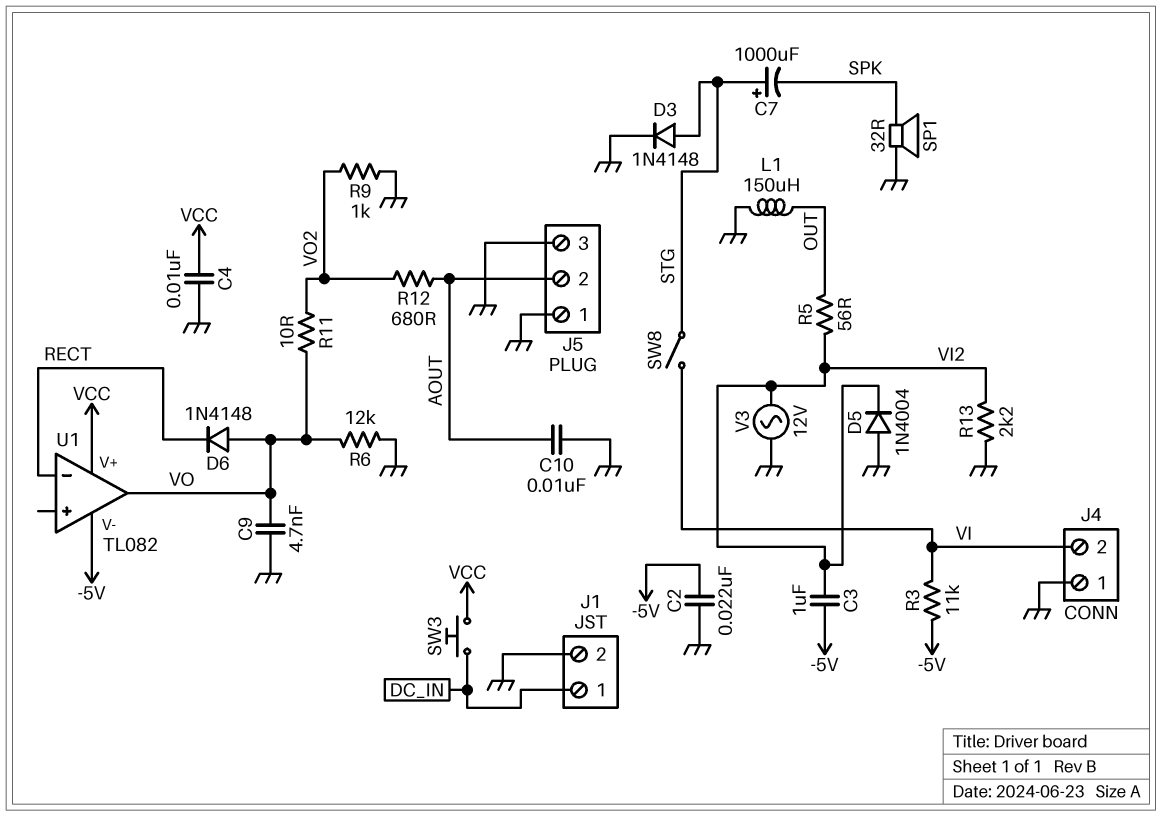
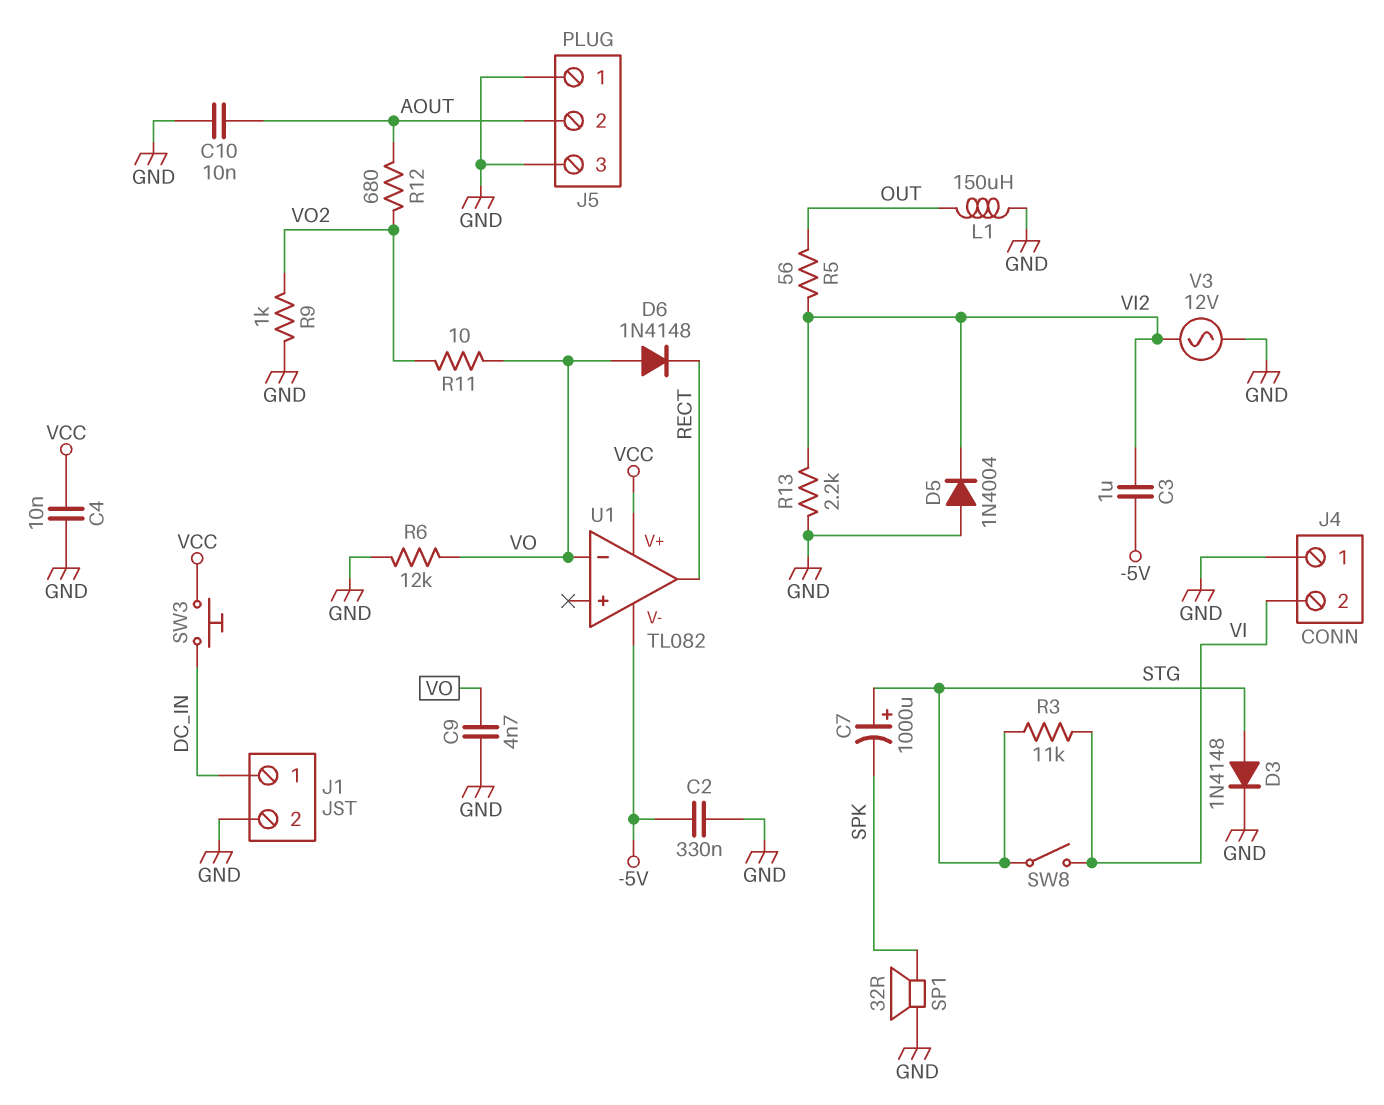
C2: 22nF (-5V, GND) -> 330nF (-5V, GND)
R3: 11k (-5V, VI) -> 11k (STG, VI)
U1 pin in-: RECT -> VO
U1 pin out: VO -> RECT

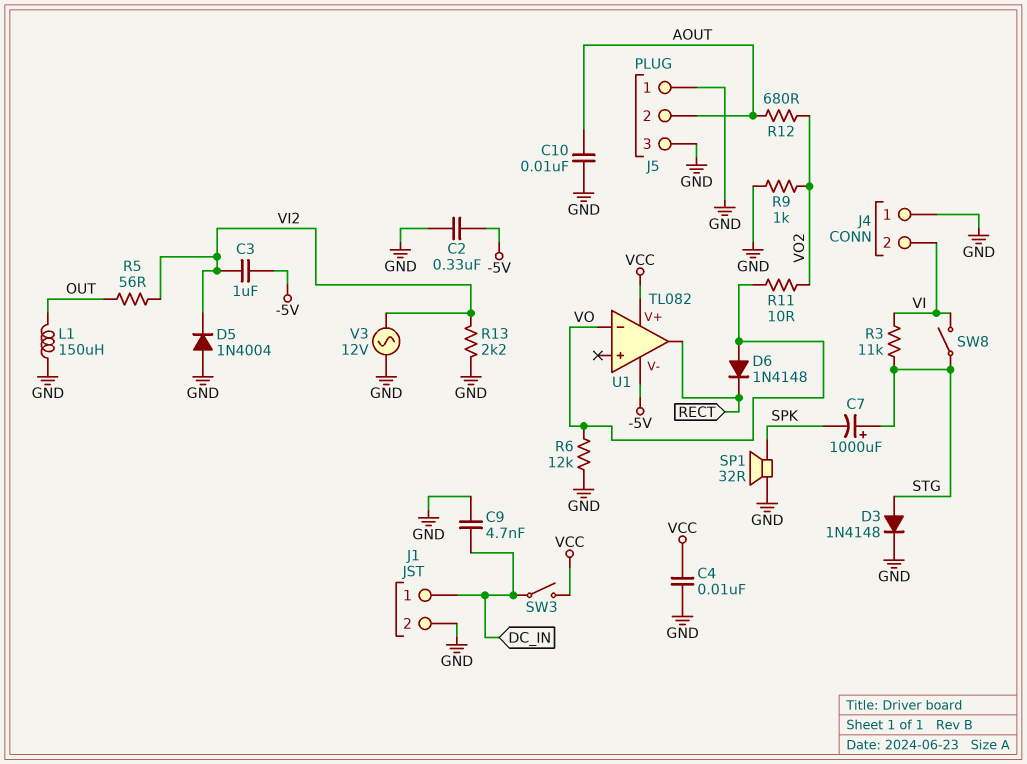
C9: 4.7nF (GND, VO) -> 4.7nF (DC_IN, GND)
SW3: button (DC_IN, VCC) -> switch (DC_IN, VCC)

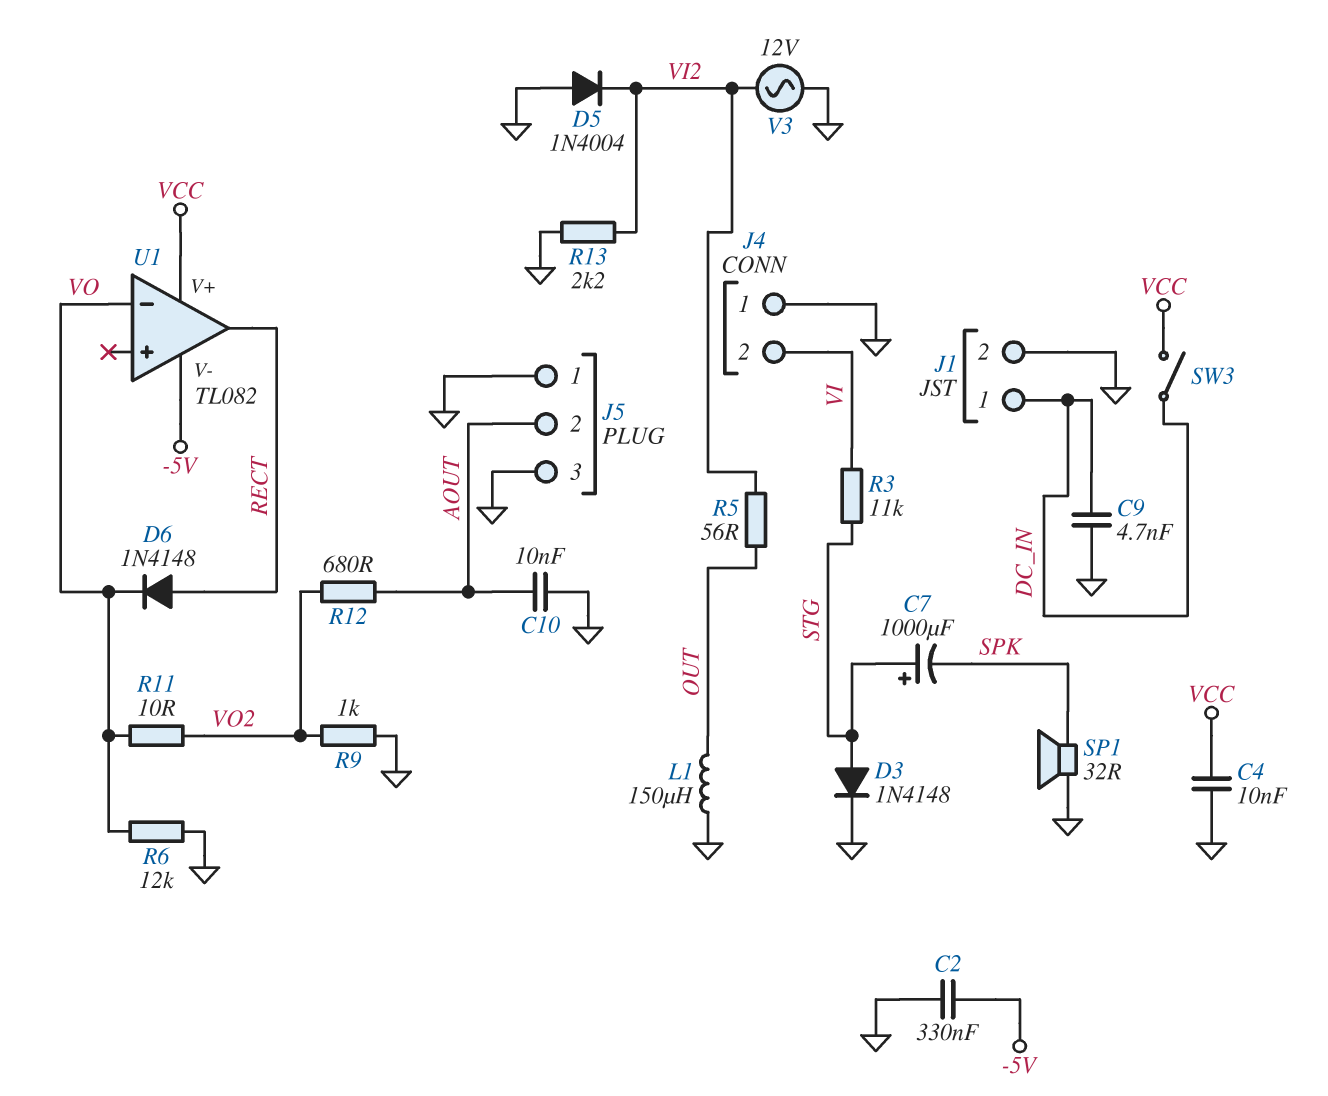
C3: 1uF (-5V, VI2) -> none
D6: diode 1N4148 (A VO, K RECT) -> diode 1N4148 (A RECT, K VO)
SW8: switch (STG, VI) -> none

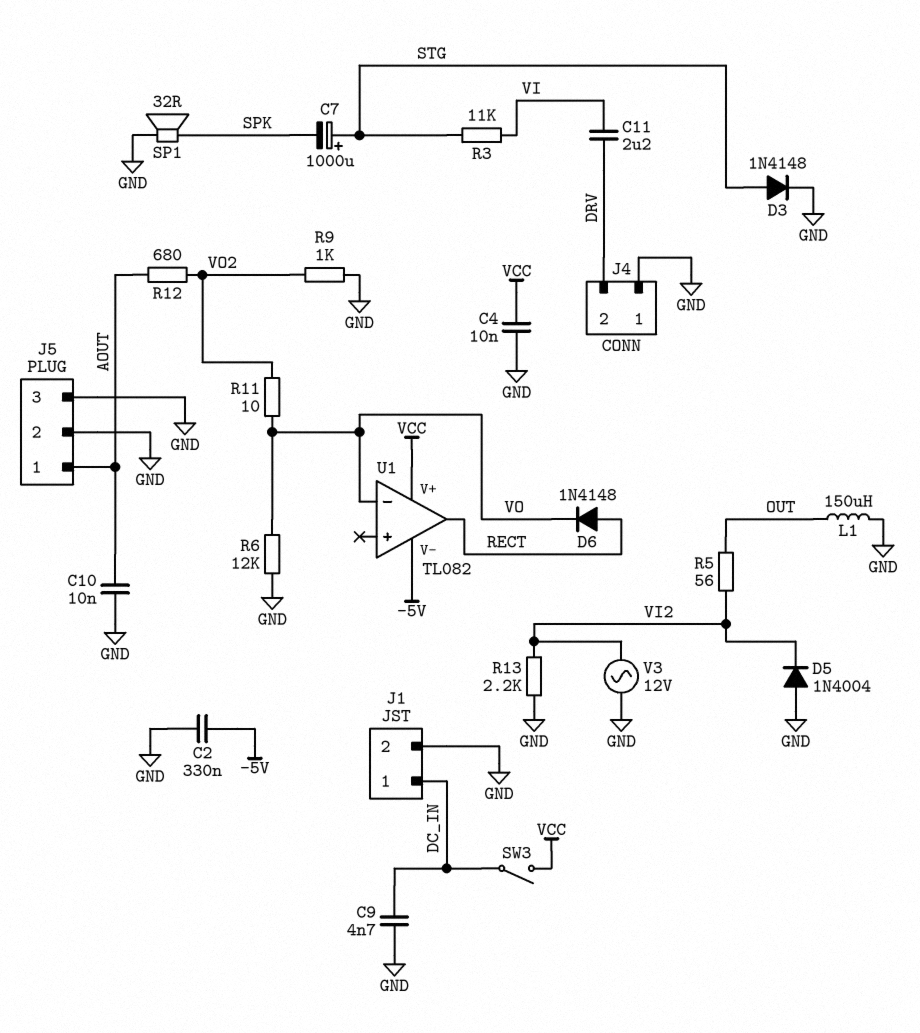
C11: none -> 2.2uF (DRV, VI)
J4 pin 2: VI -> DRV
J5 pin 1: GND -> AOUT
J5 pin 2: AOUT -> GND

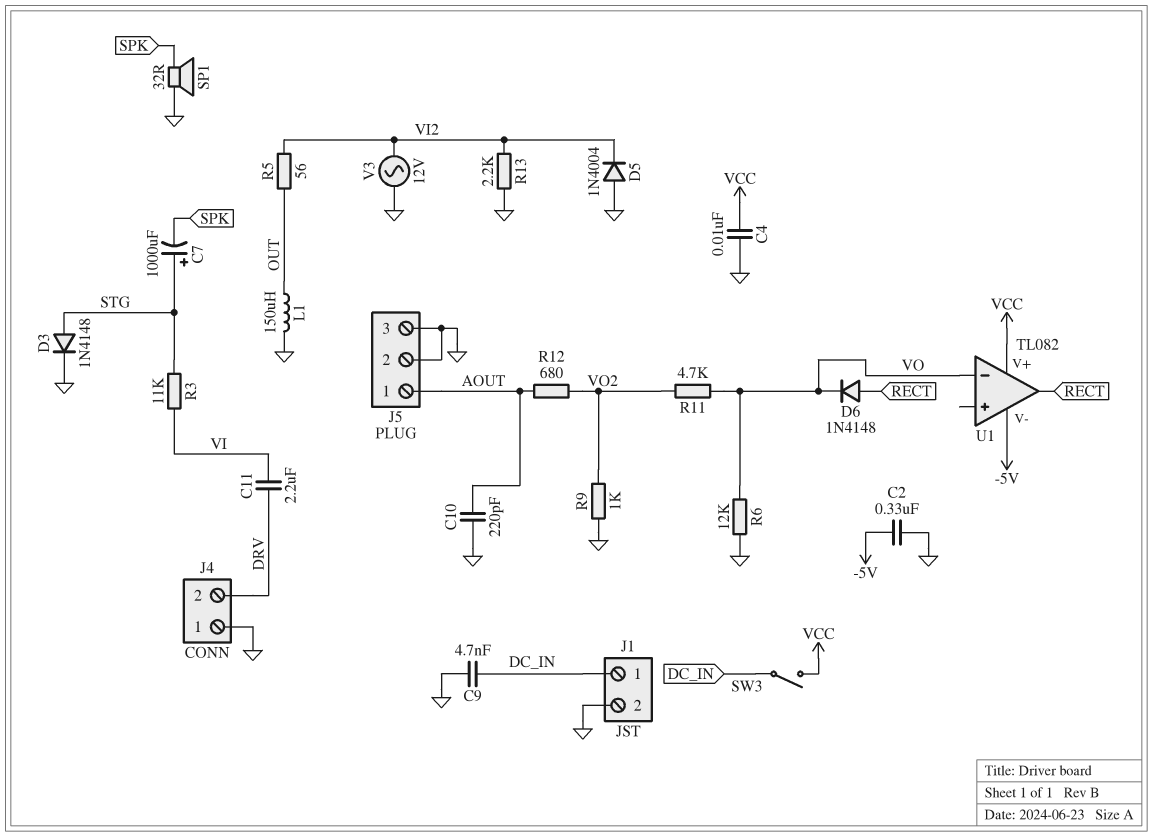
C10: 10nF (AOUT, GND) -> 220pF (AOUT, GND)
R11: 10 (VO, VO2) -> 4.7k (VO, VO2)

